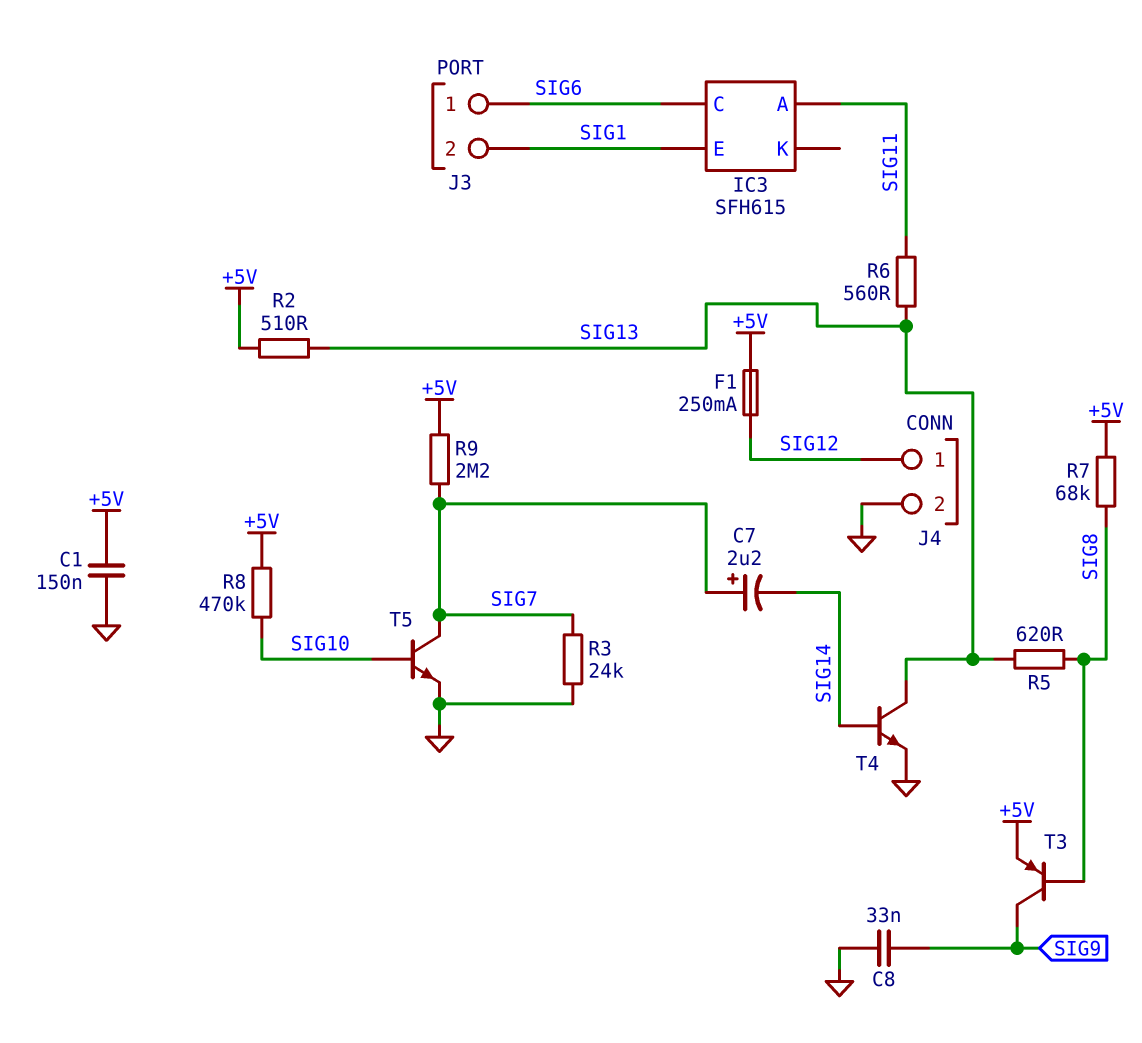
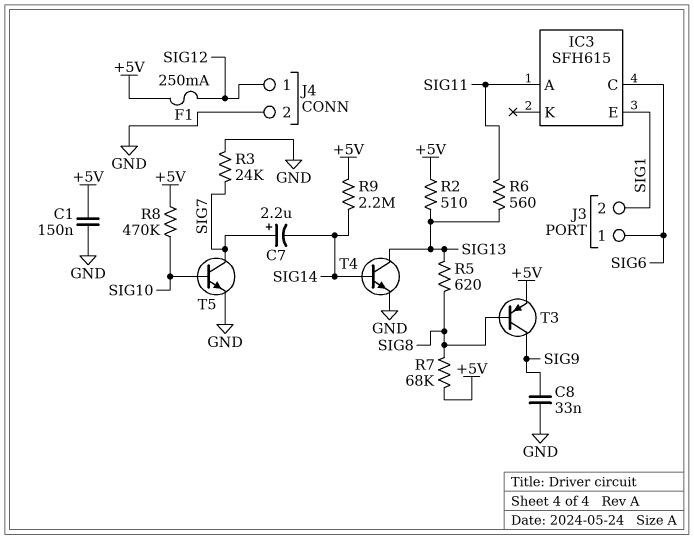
R9: 2.2M (+5V, SIG7) -> 2.2M (+5V, SIG14)

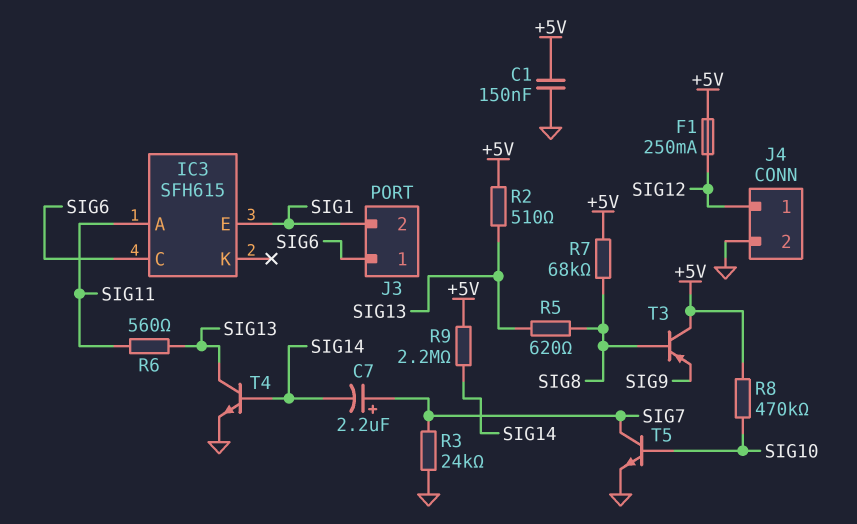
C8: 33nF (GND, SIG9) -> none
T3: PNP (B SIG8, C SIG9, E +5V) -> PNP (B SIG8, C +5V, E SIG9)

